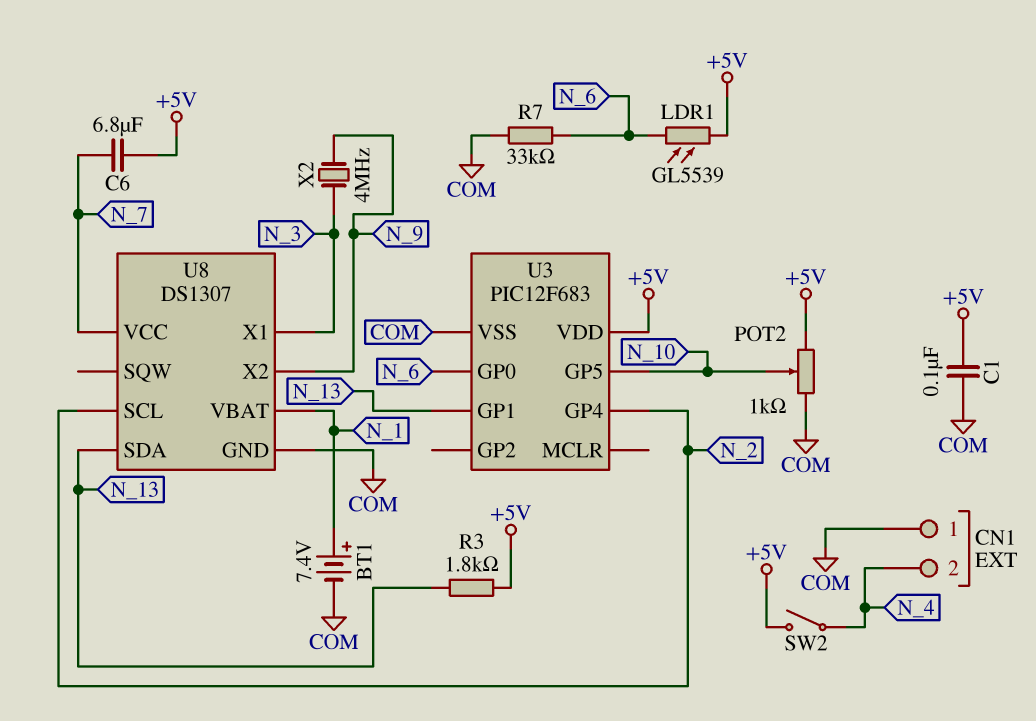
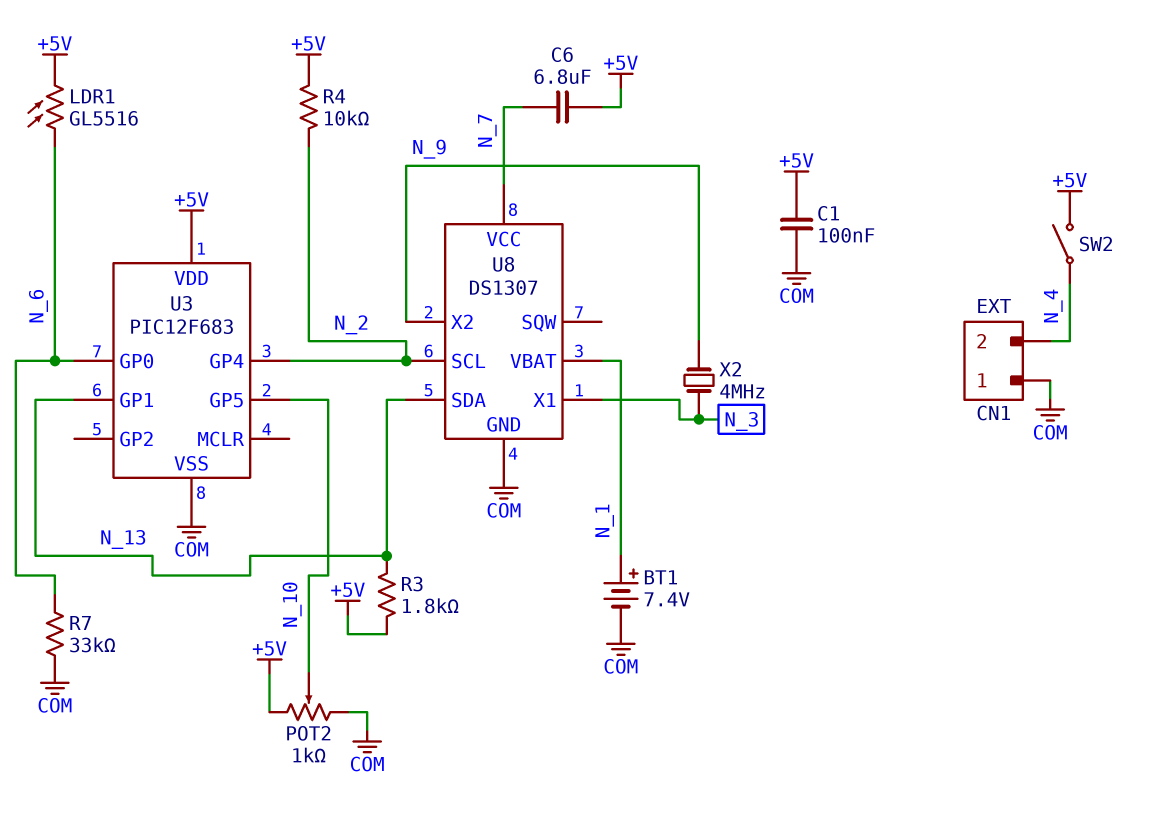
LDR1: GL5539 (+5V, N_6) -> GL5516 (+5V, N_6)
R4: none -> 10k (+5V, N_2)

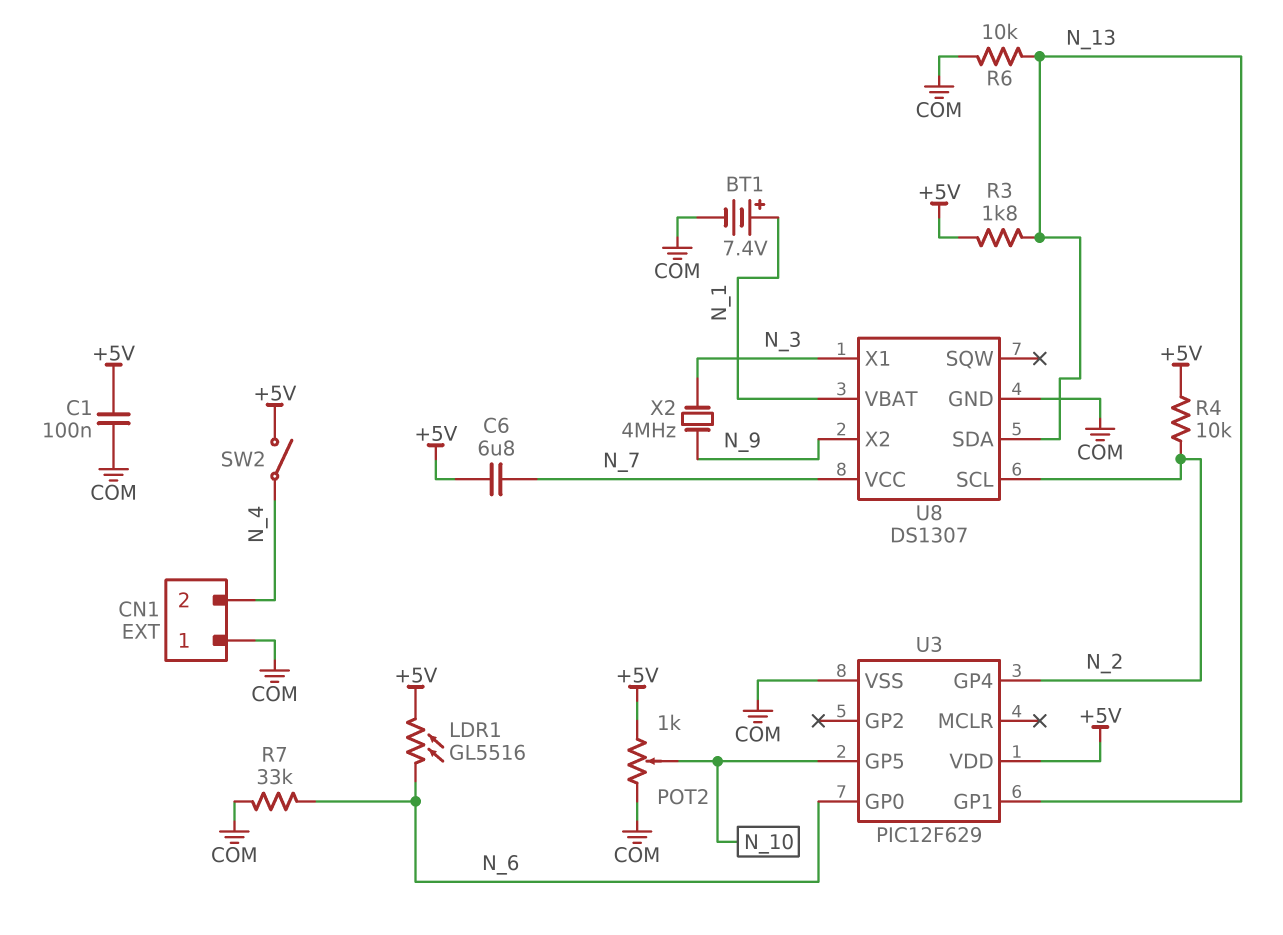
R6: none -> 10k (COM, N_13)
U3: PIC12F683 -> PIC12F629

